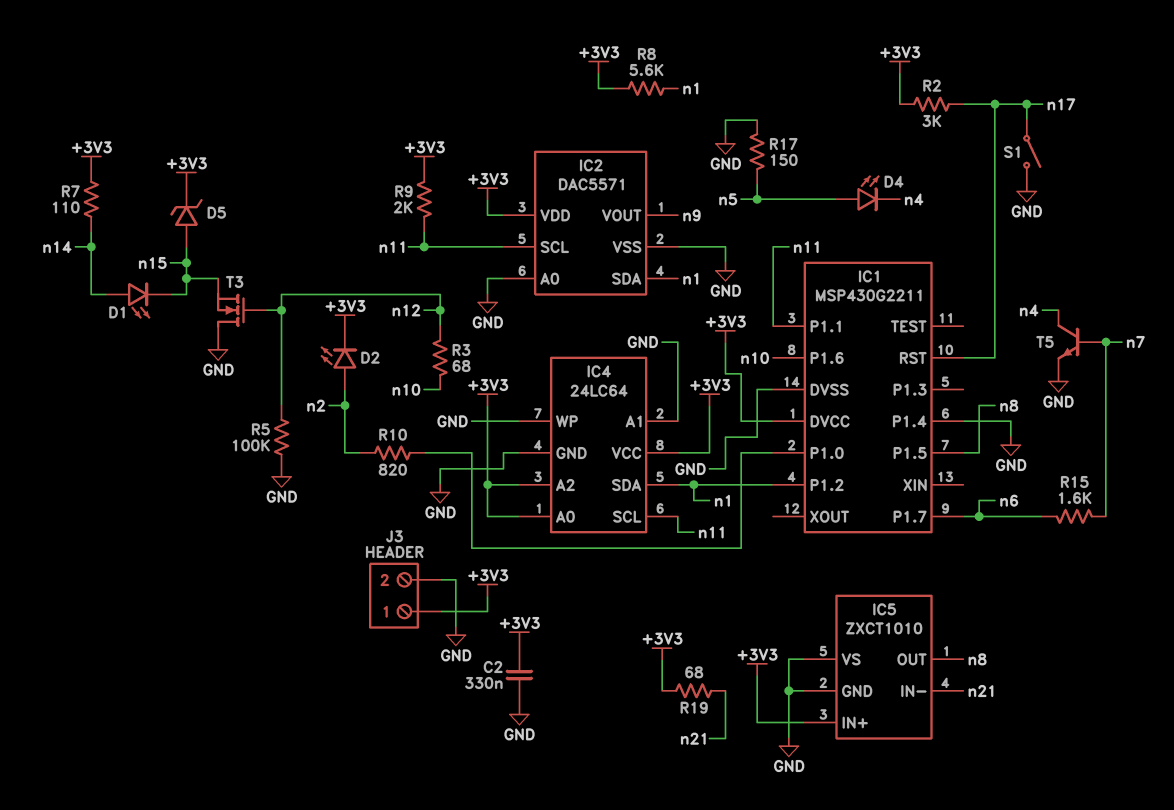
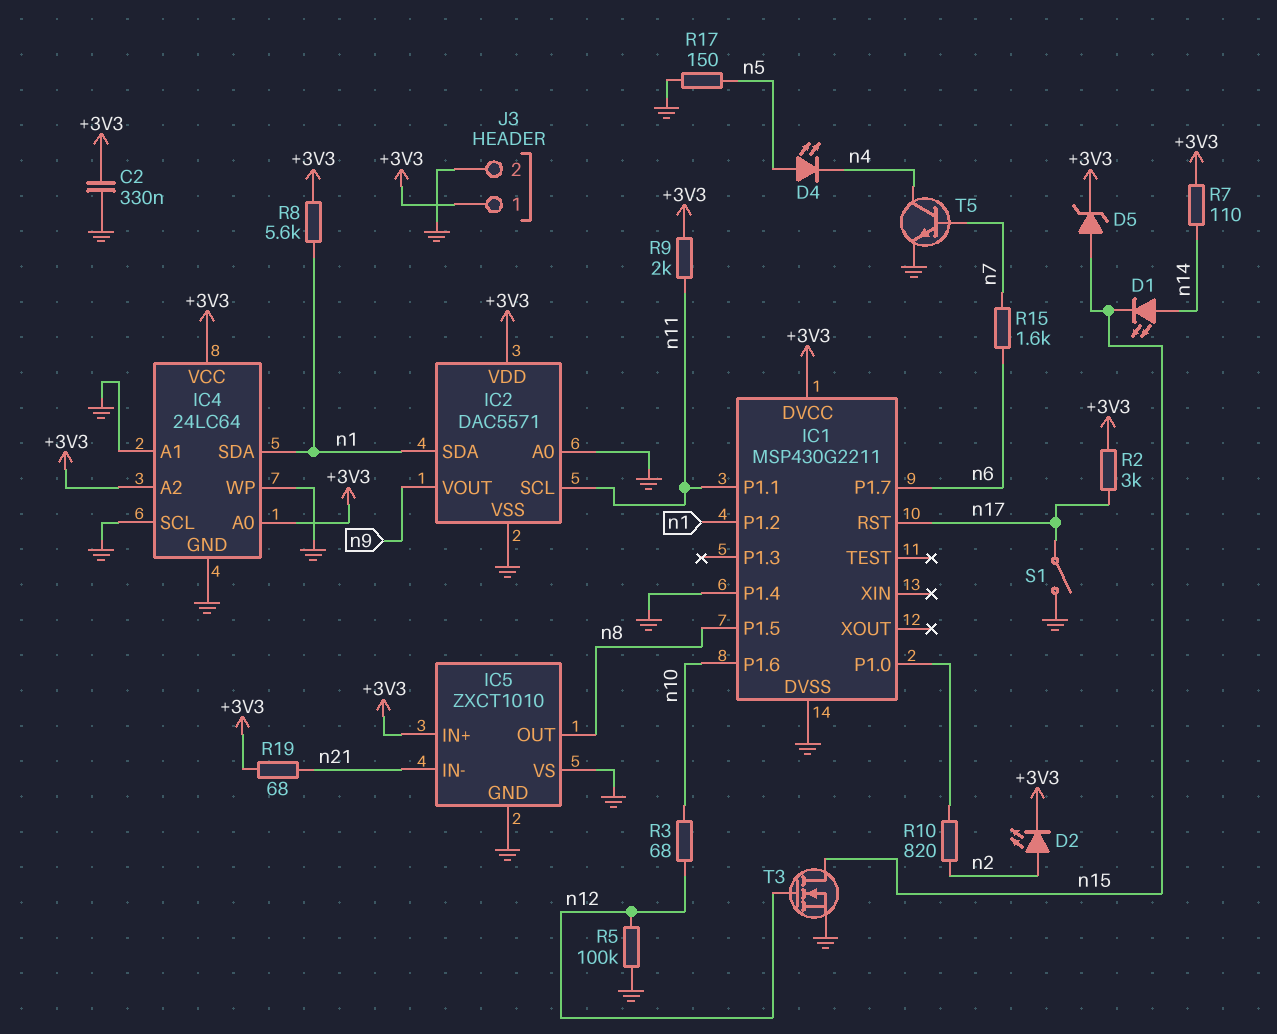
IC4 pin SCL: n11 -> GND
T3: NMOS (G n12, D GND, S n15) -> NMOS (G n12, D n15, S GND)

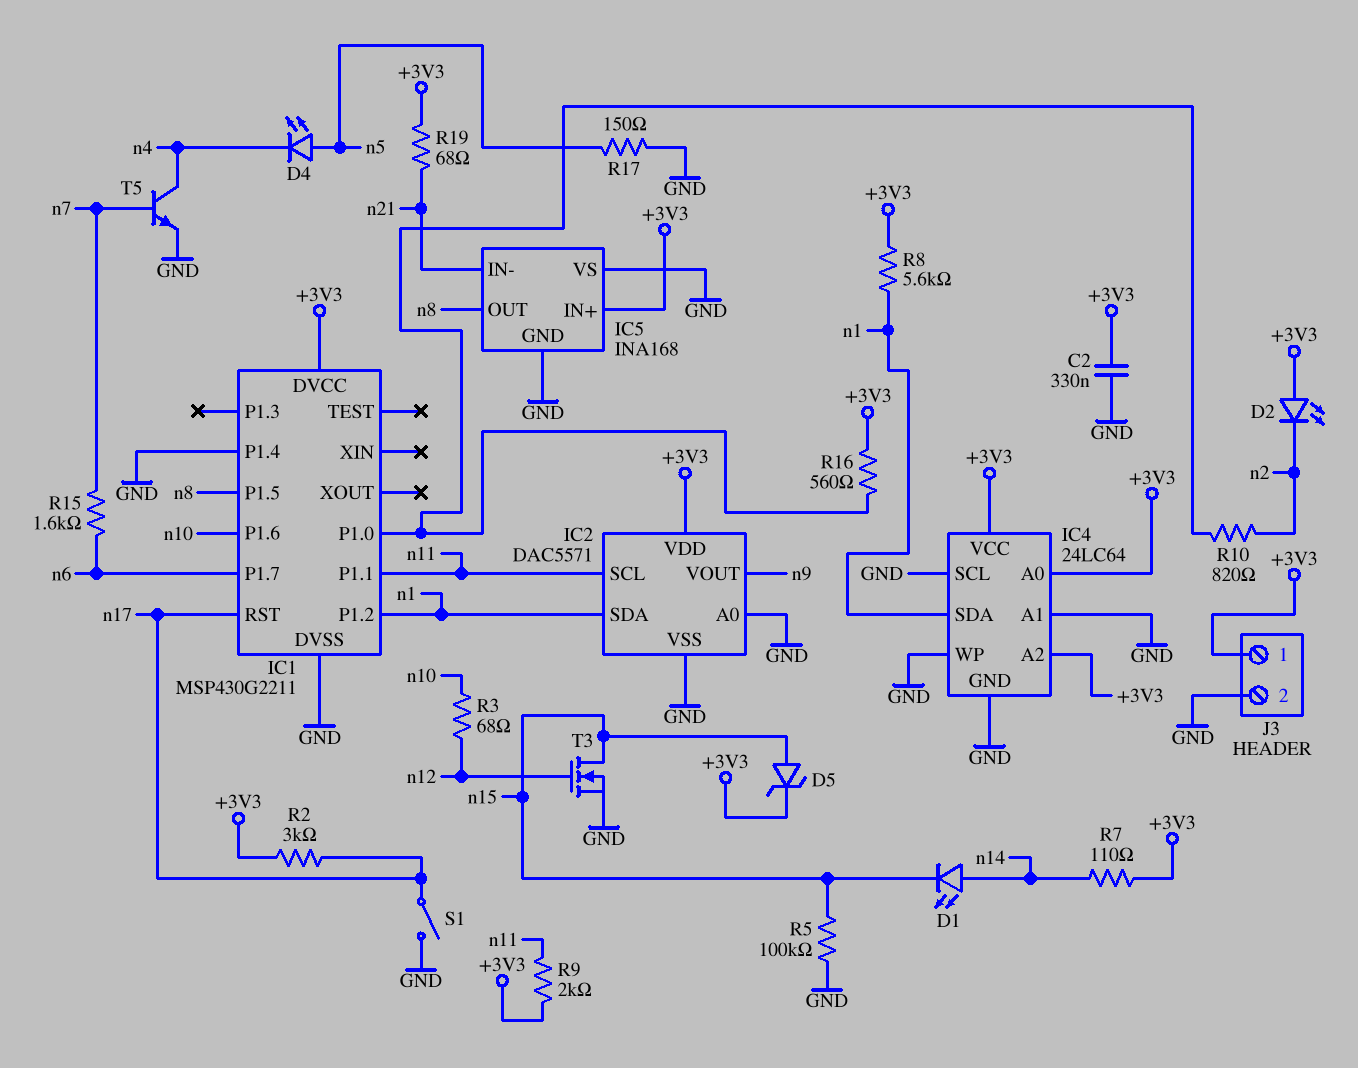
D2: LED (A n2, K +3V3) -> LED (A +3V3, K n2)
IC5: ZXCT1010 -> INA168
R5: 100k (GND, n12) -> 100k (GND, n15)
R16: none -> 560 (+3V3, IC1/P1.0)

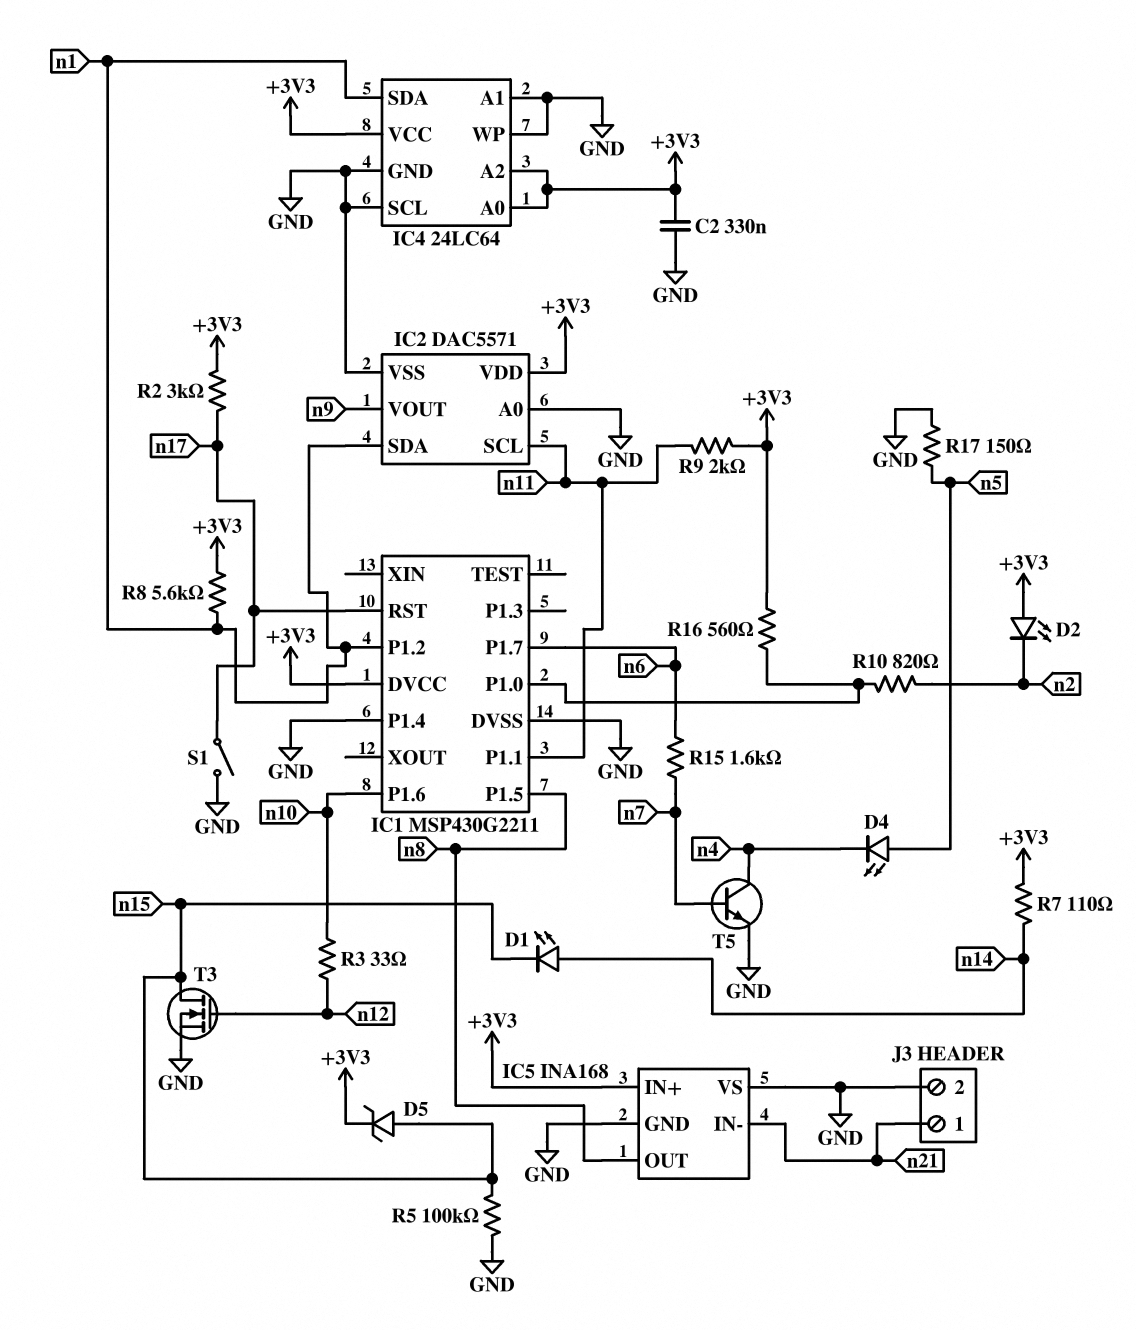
J3 pin 1: +3V3 -> n21
R3: 68 (n10, n12) -> 33 (n10, n12)
R19: 68 (+3V3, n21) -> none

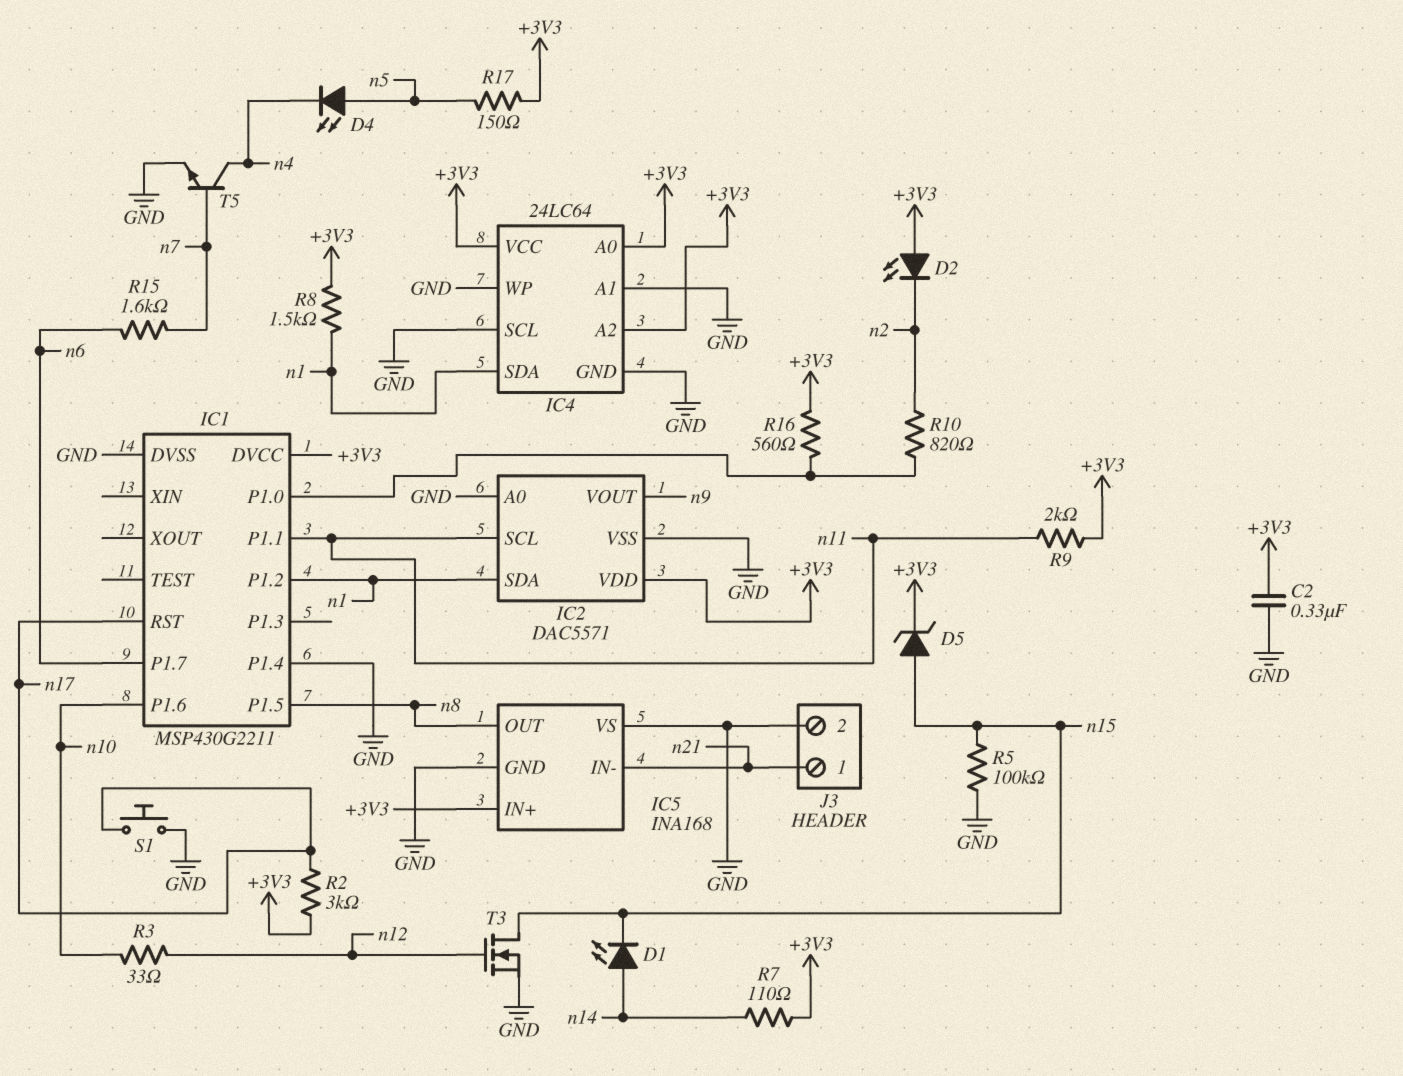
R8: 5.6k (+3V3, n1) -> 1.5k (+3V3, n1)
R17: 150 (GND, n5) -> 150 (+3V3, n5)
S1: switch (GND, n17) -> button (GND, n17)

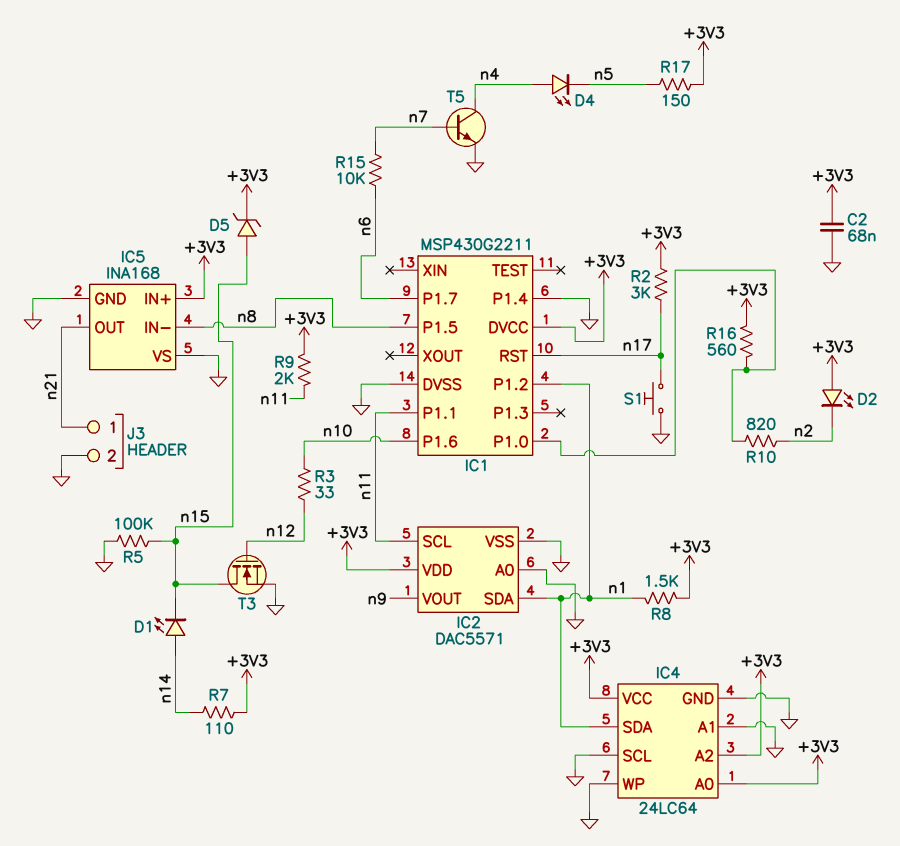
C2: 330nF (+3V3, GND) -> 68nF (+3V3, GND)
D4: LED (A n5, K n4) -> LED (A n4, K n5)
IC5 pin IN-: n21 -> n8
IC5 pin OUT: n8 -> n21
R15: 1.6k (n6, n7) -> 10k (n6, n7)

